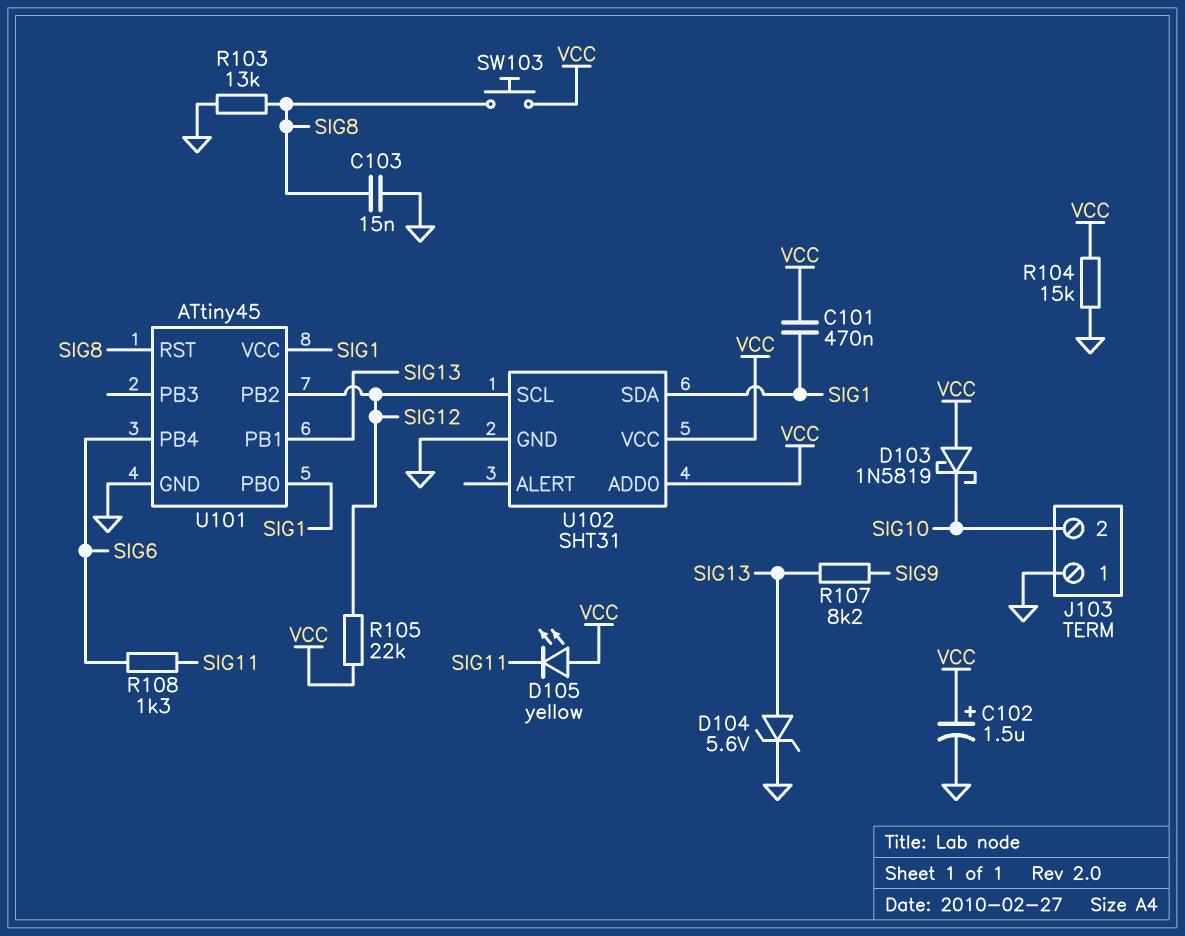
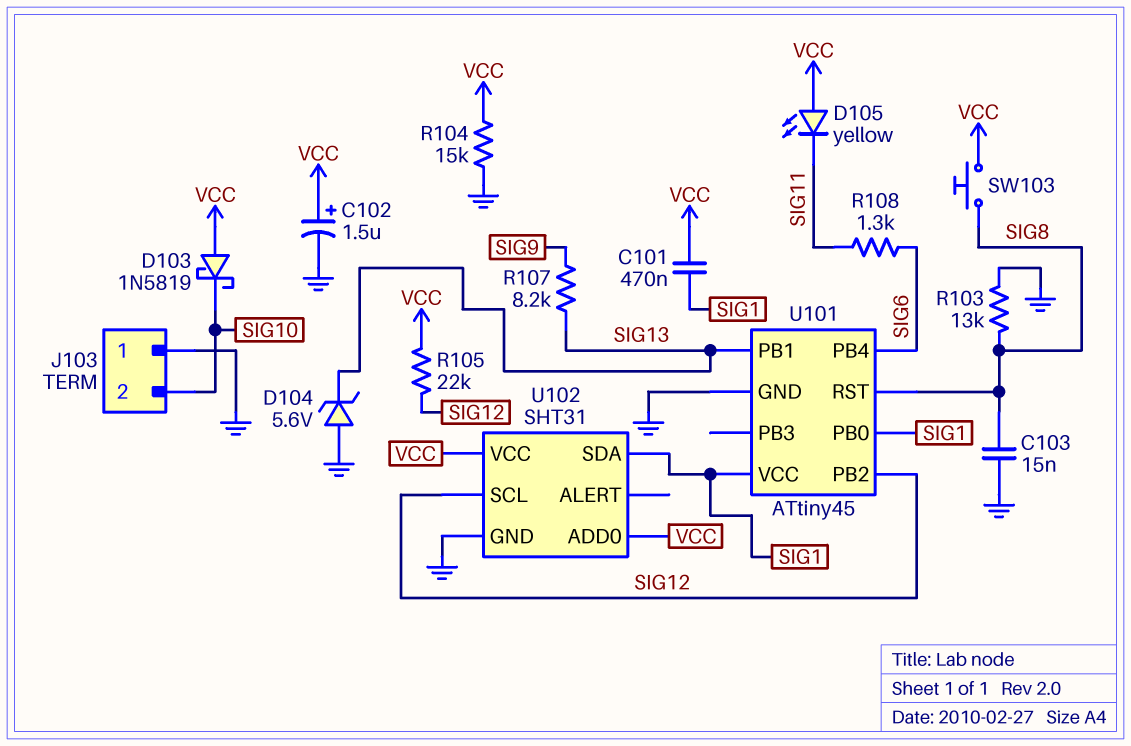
D104: zener 5.6V (A SIG13, K GND) -> zener 5.6V (A GND, K SIG13)

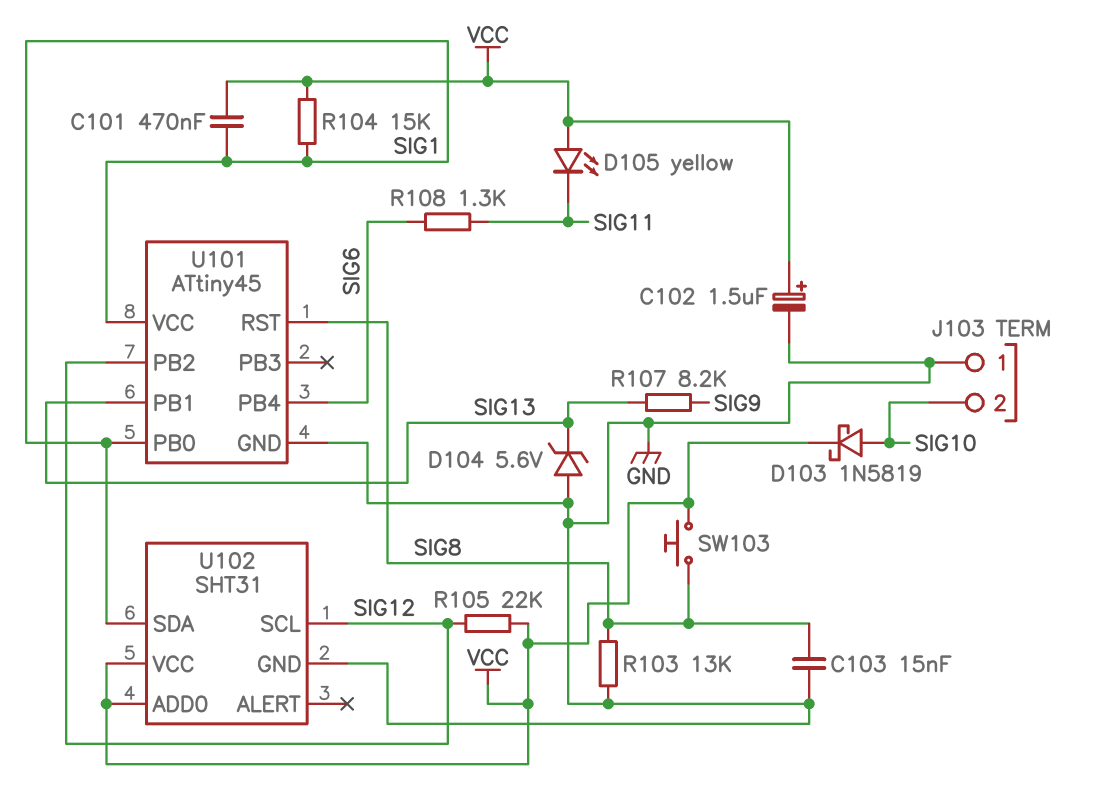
D103: schottky 1N5819 (A VCC, K SIG10) -> schottky 1N5819 (A SIG10, K VCC)
R104: 15k (GND, VCC) -> 15k (SIG1, VCC)

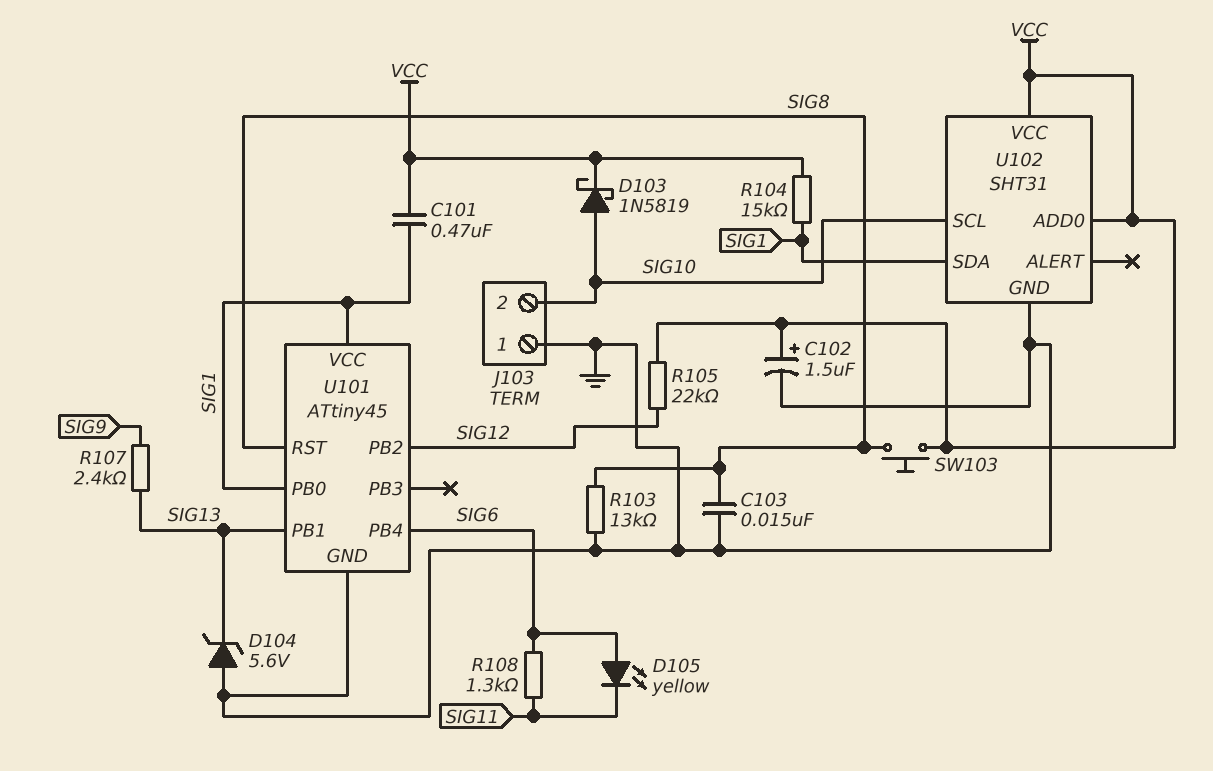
D105: LED yellow (A VCC, K SIG11) -> LED yellow (A SIG6, K SIG11)
R107: 8.2k (SIG9, SIG13) -> 2.4k (SIG9, SIG13)
U102 pin SCL: SIG12 -> SIG10

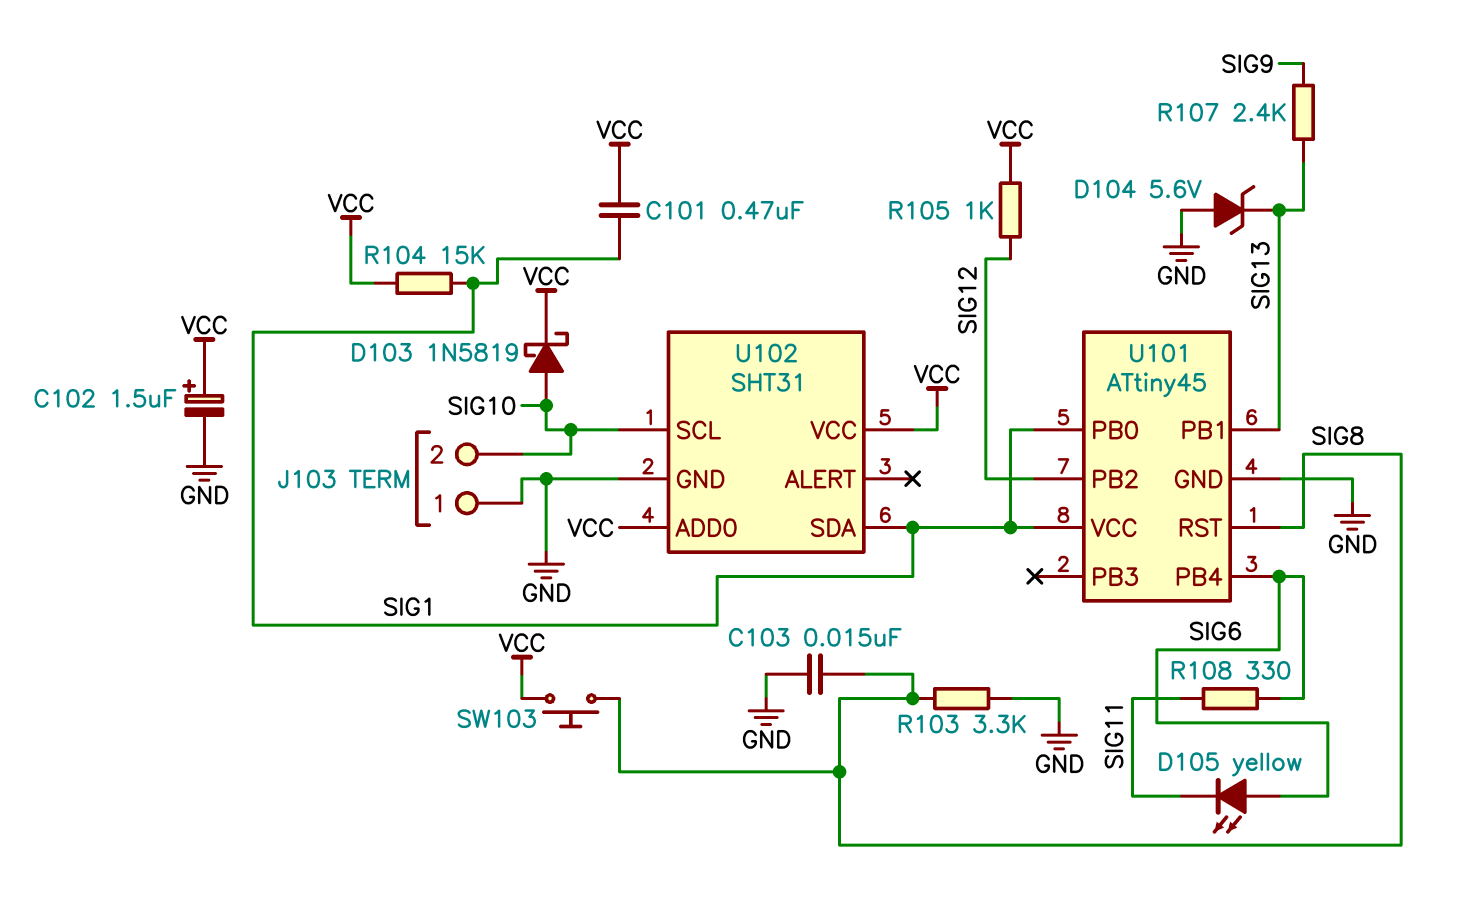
R103: 13k (GND, SIG8) -> 3.3k (GND, SIG8)
R105: 22k (SIG12, VCC) -> 1k (SIG12, VCC)
R108: 1.3k (SIG6, SIG11) -> 330 (SIG6, SIG11)

